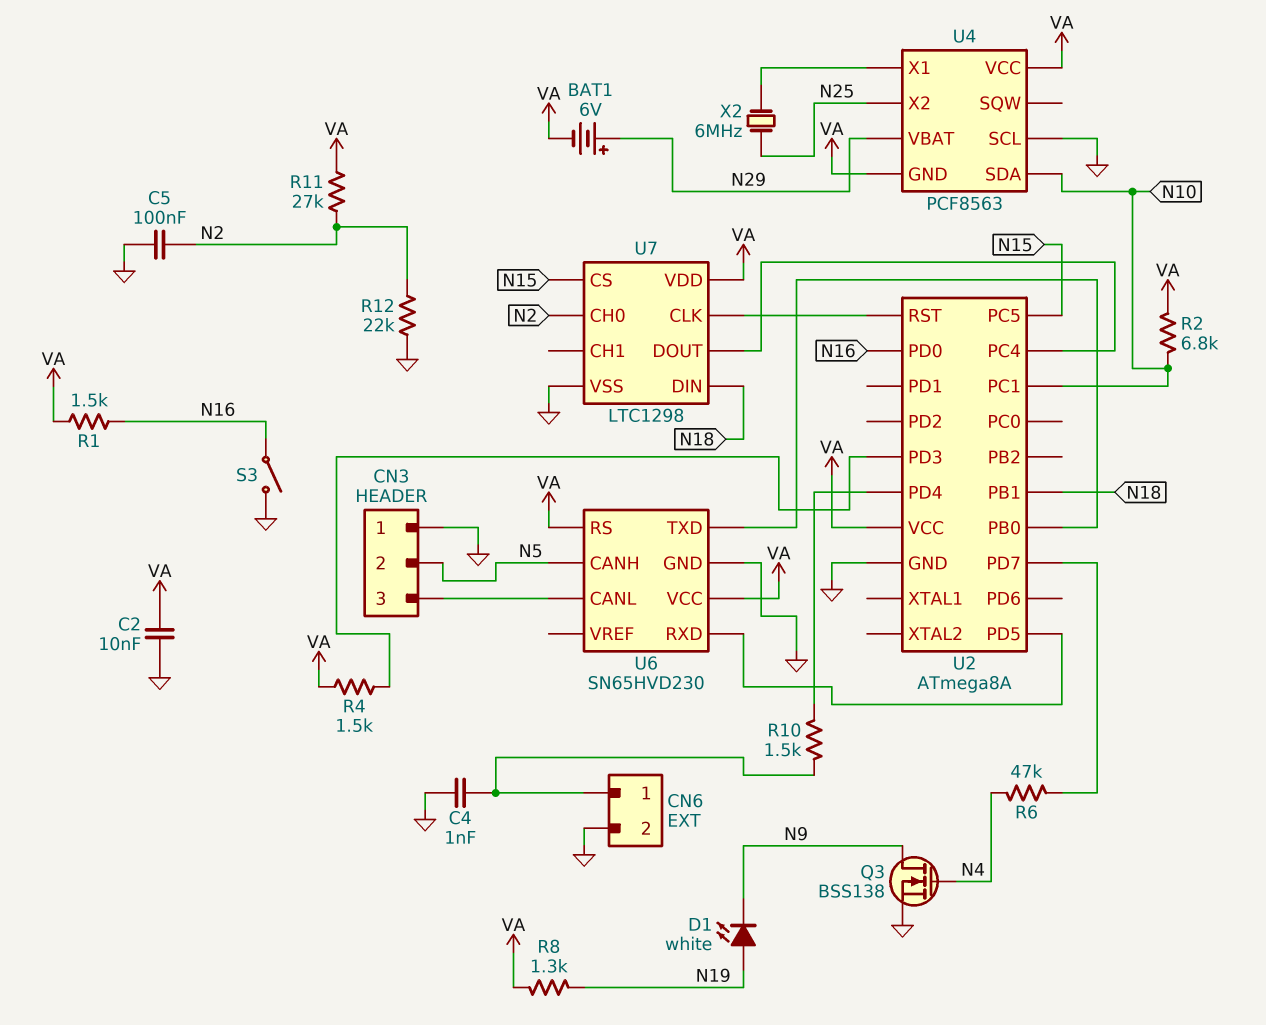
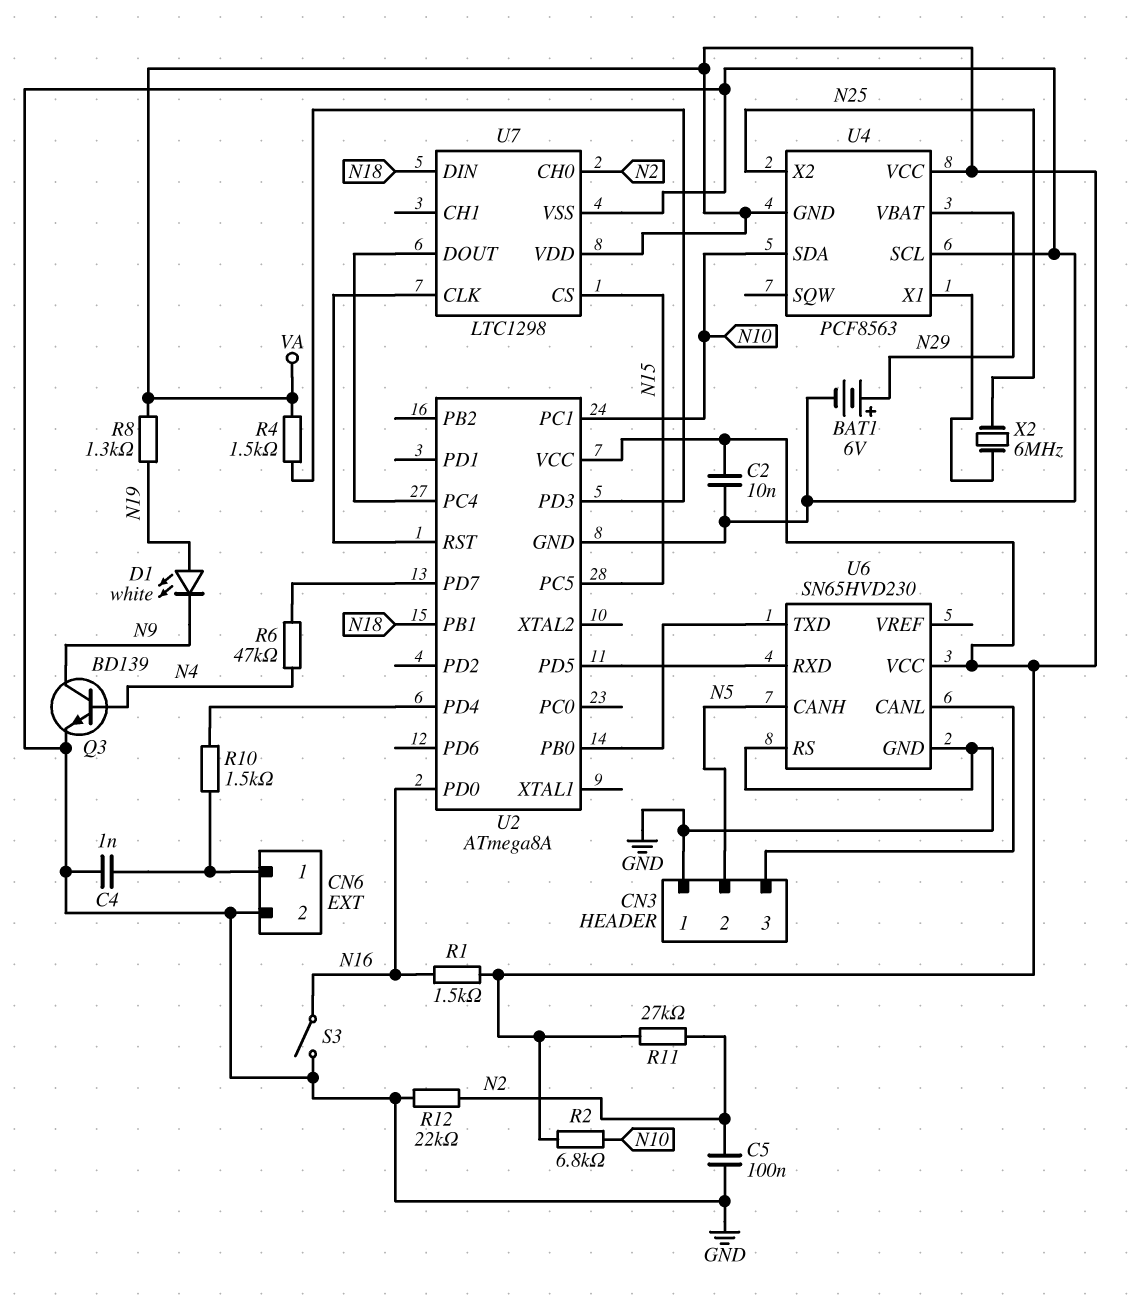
BAT1: 6V (plus N29, minus VA) -> 6V (plus N29, minus GND)
Q3: NMOS BSS138 (G N4, D N9, S GND) -> NPN BD139 (B N4, C N9, E GND)
U6 pin RS: VA -> GND

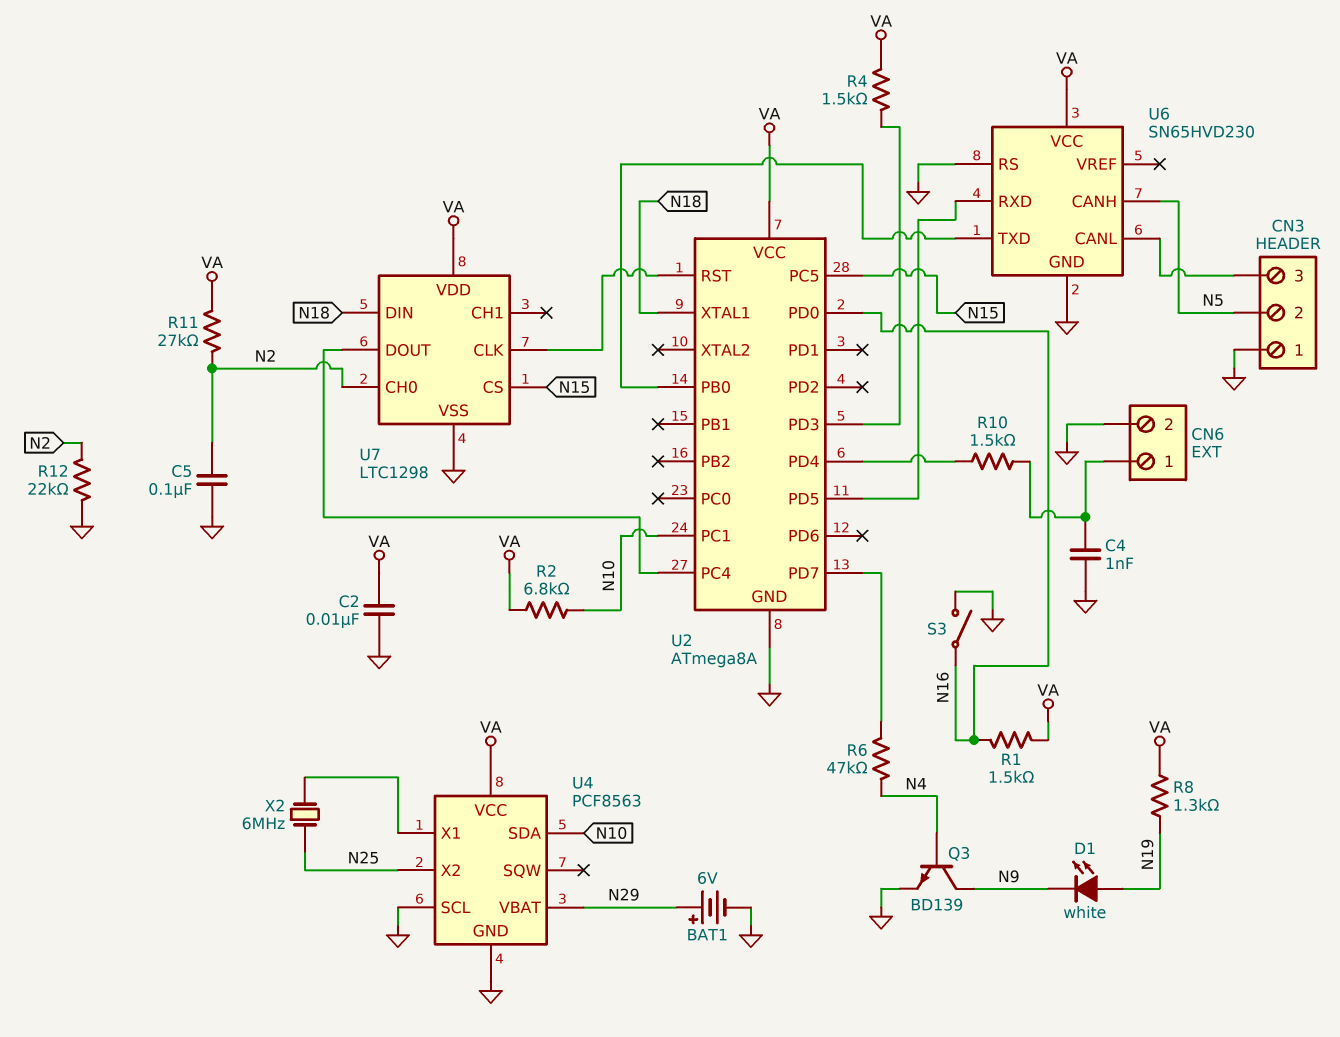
U2 pin PB1: N18 -> none
U2 pin XTAL1: none -> N18
U4 pin GND: VA -> GND

